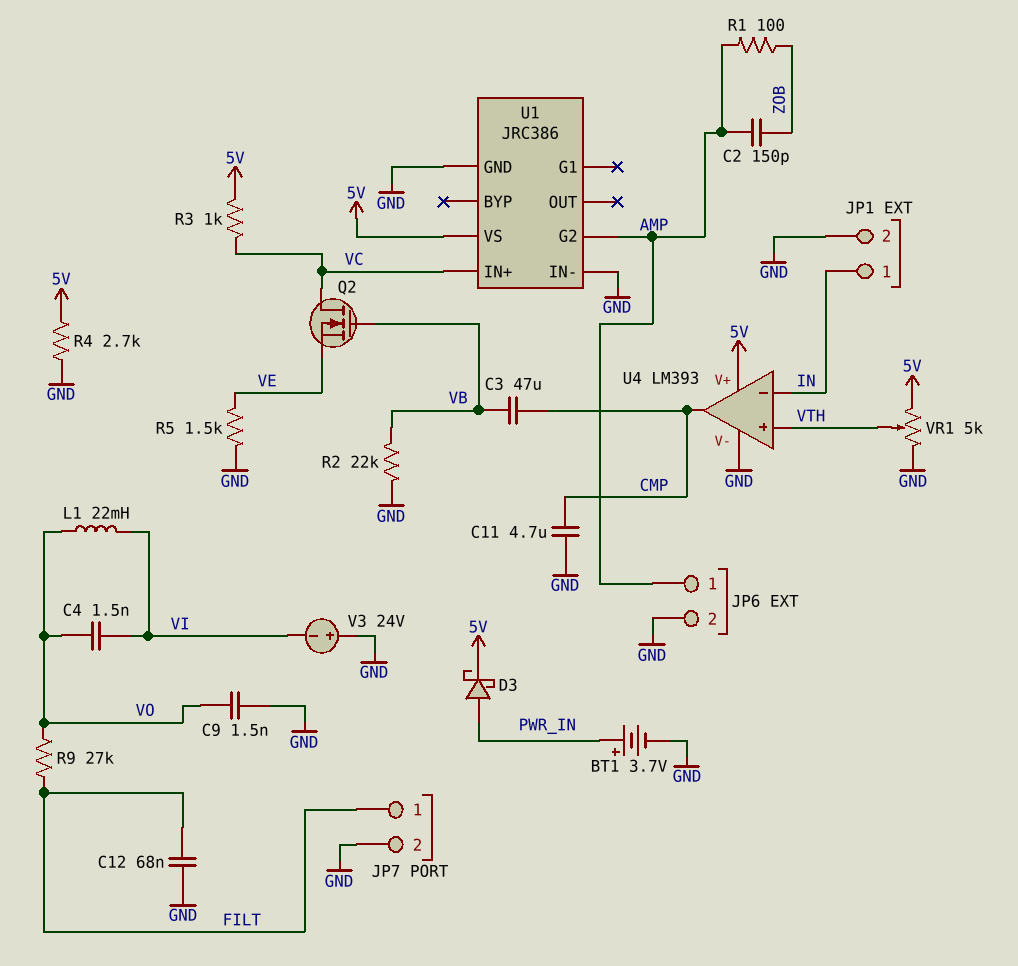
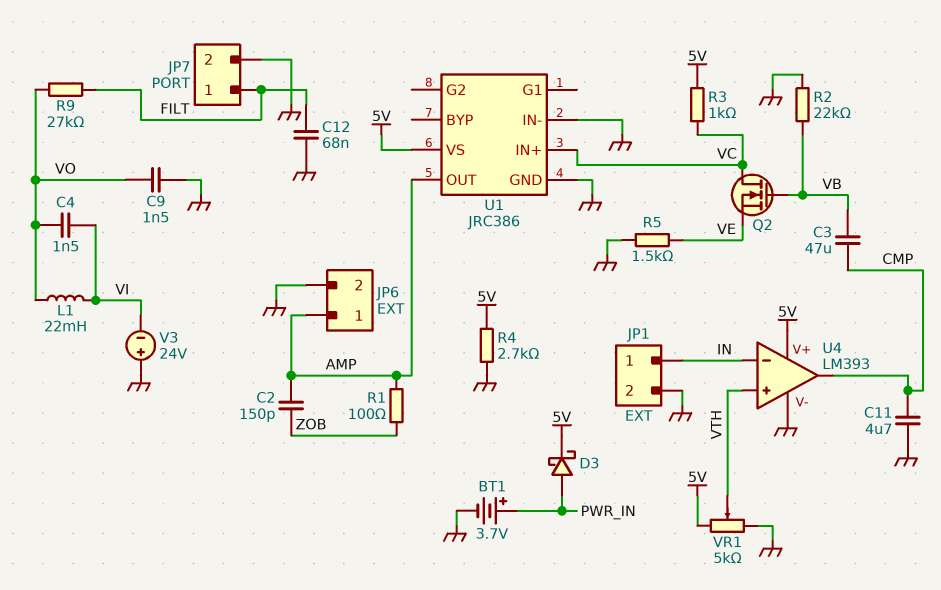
U1 pin G2: AMP -> none
U1 pin OUT: none -> AMP

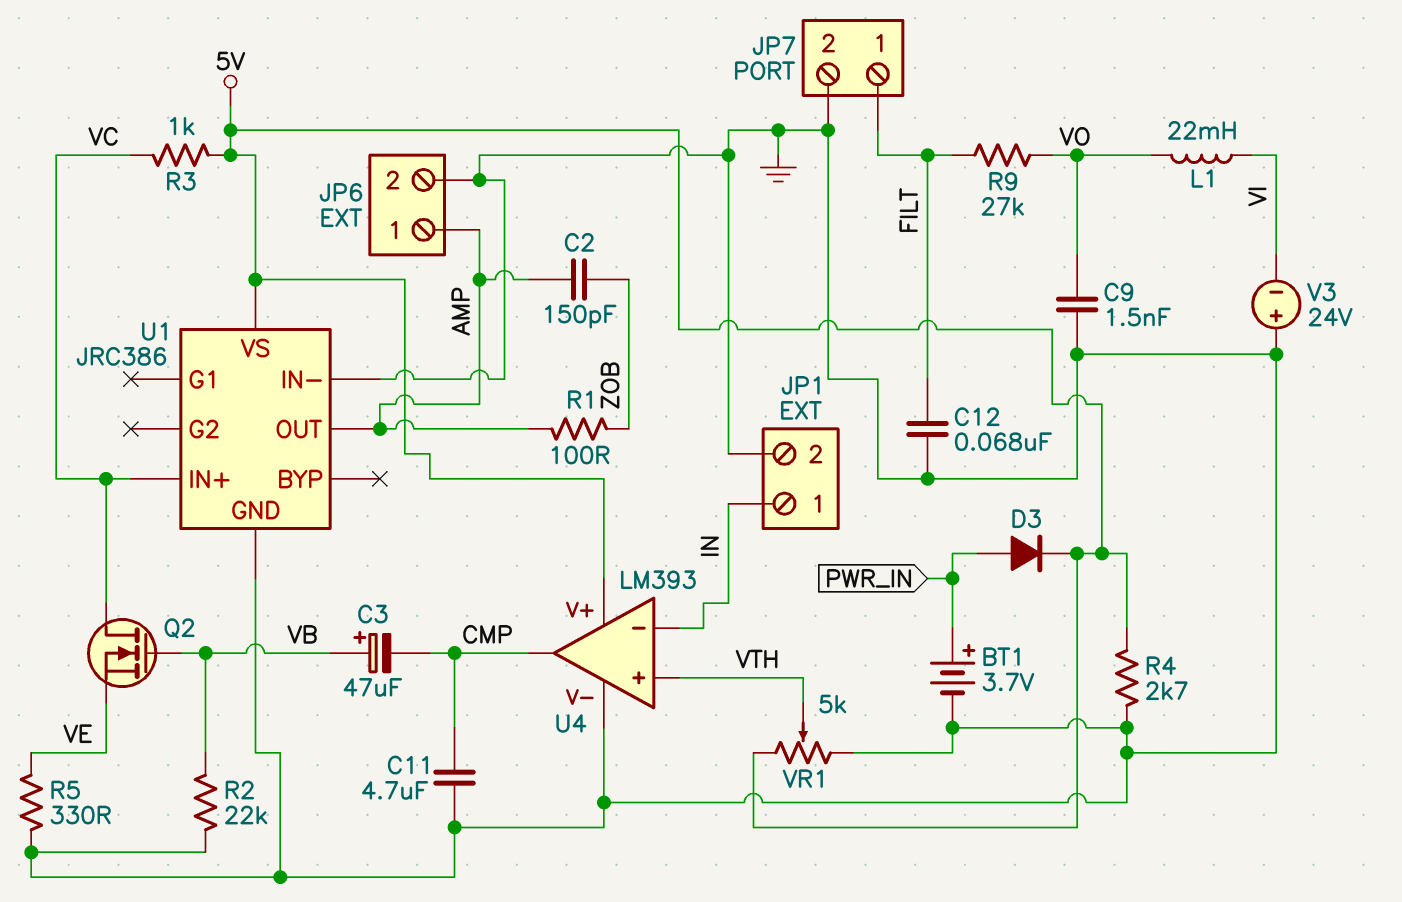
C3: 47uF (CMP, VB) -> 47uF (plus VB, minus CMP)
C4: 1.5nF (VI, VO) -> none
D3: schottky (A PWR_IN, K 5V) -> diode (A PWR_IN, K 5V)
R5: 1.5k (GND, VE) -> 330 (GND, VE)

